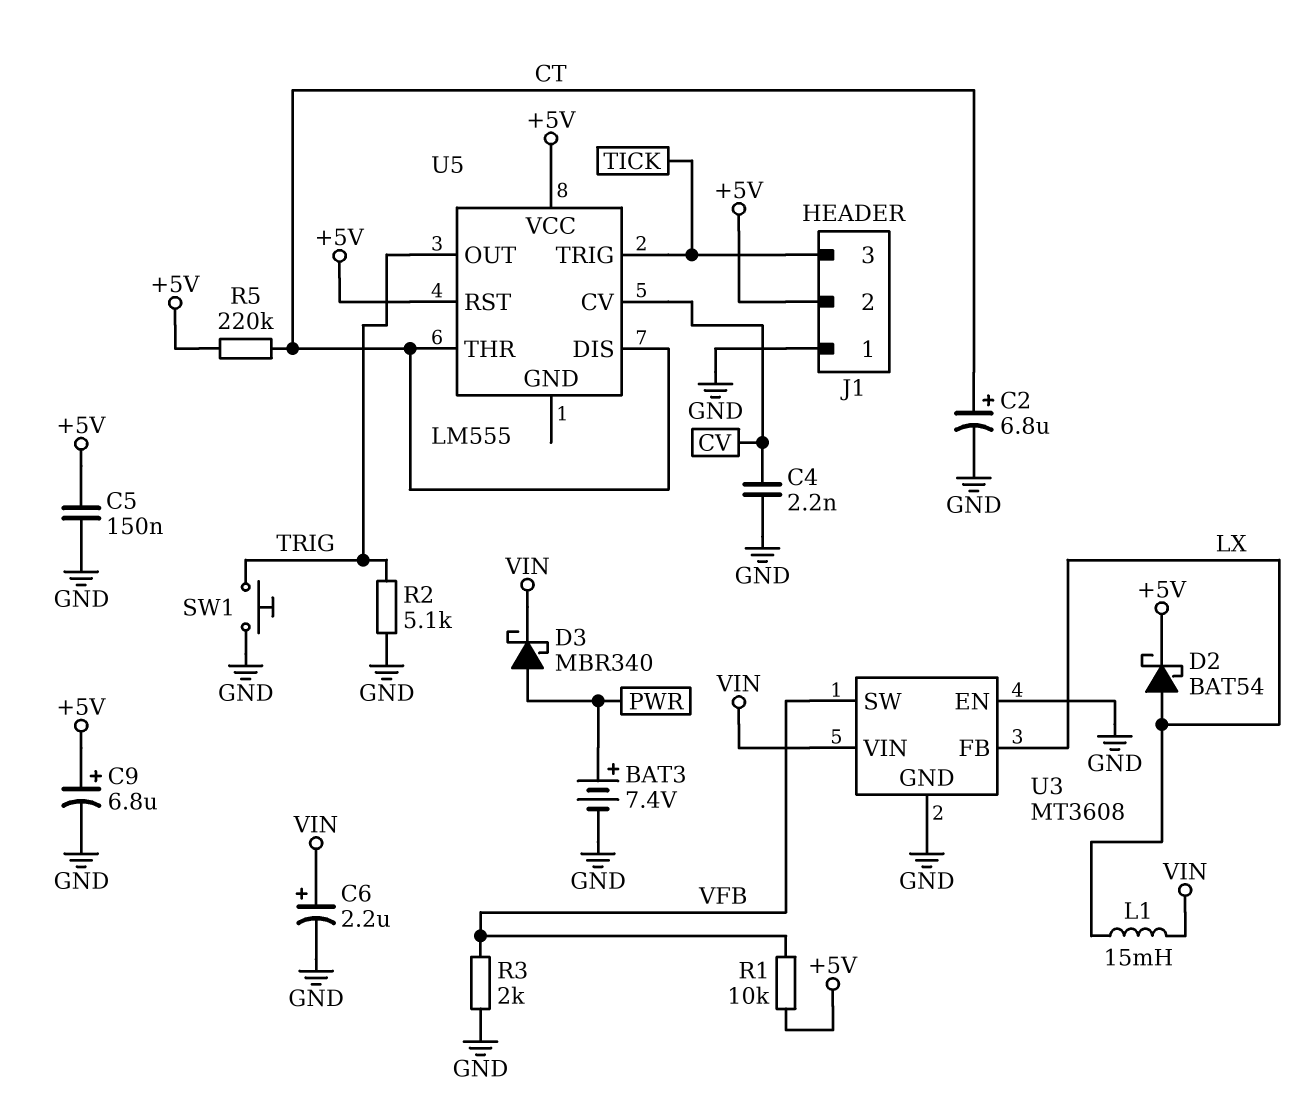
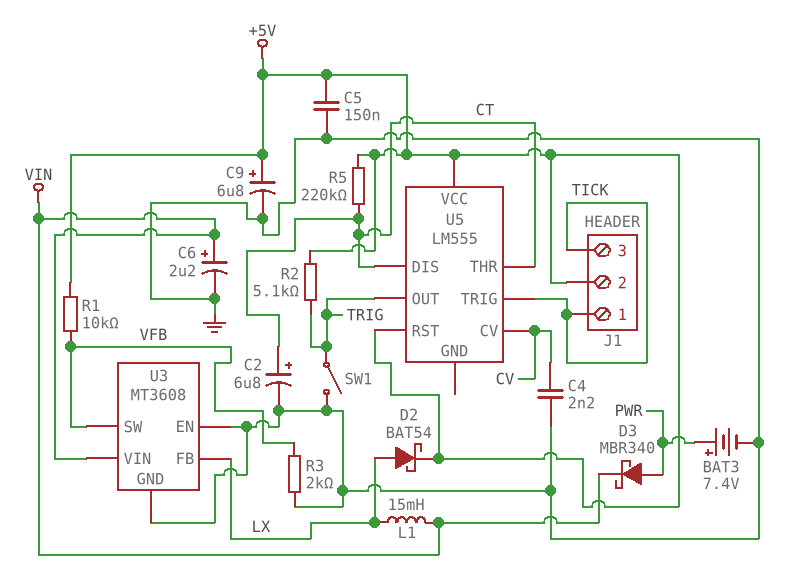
J1 pin 1: GND -> TICK
R2: 5.1k (GND, TRIG) -> 5.1k (+5V, TRIG)
SW1: button (GND, TRIG) -> switch (GND, TRIG)

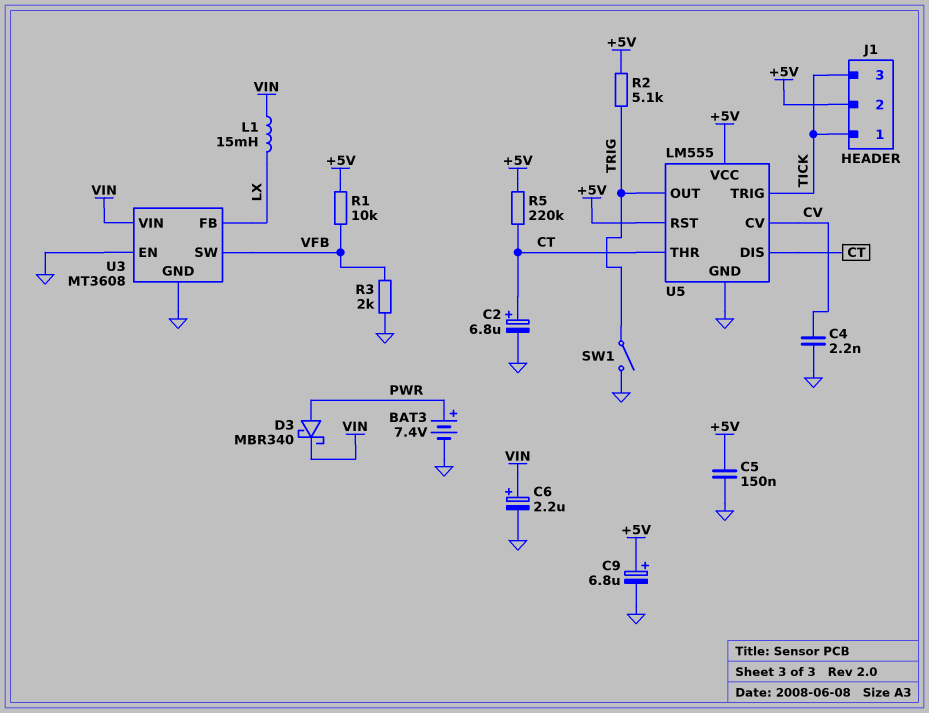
D2: schottky BAT54 (A LX, K +5V) -> none
U5 pin GND: none -> GND

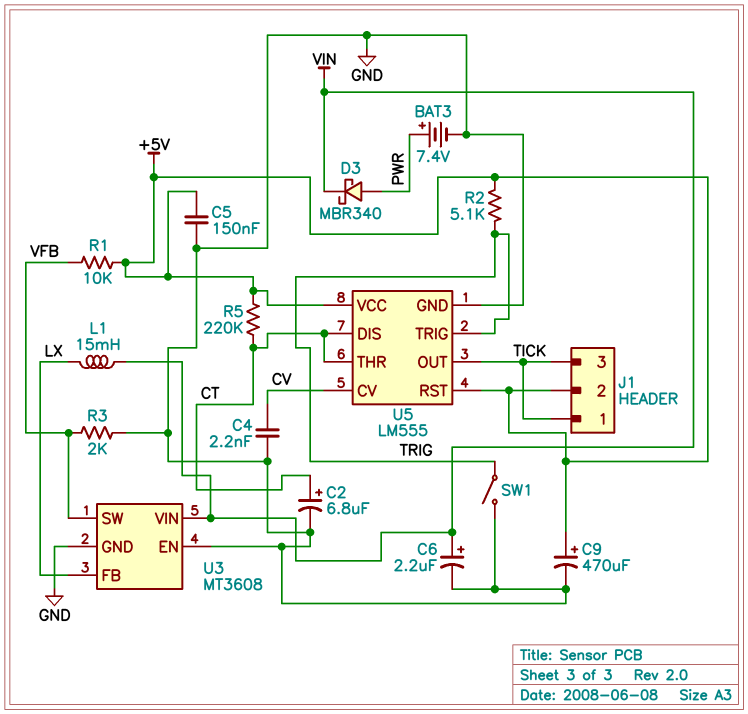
C9: 6.8uF (plus +5V, minus GND) -> 470uF (plus +5V, minus GND)
U5 pin OUT: TRIG -> TICK
U5 pin TRIG: TICK -> TRIG

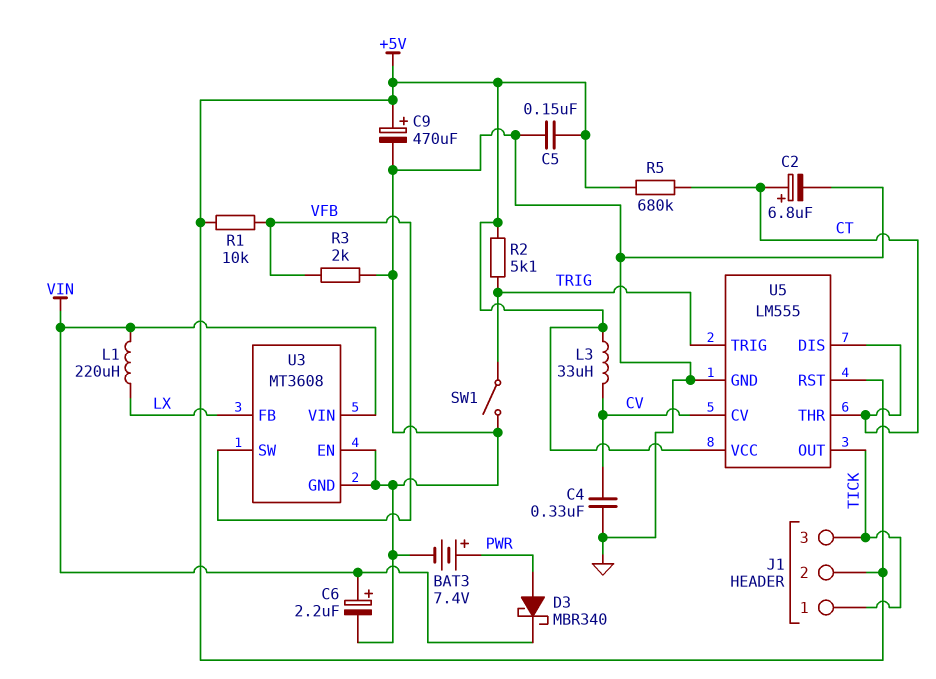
C4: 2.2nF (CV, GND) -> 330nF (CV, GND)
L1: 15mH (LX, VIN) -> 220uH (LX, VIN)
L3: none -> 33uH (+5V, CV)
R5: 220k (+5V, CT) -> 680k (+5V, CT)

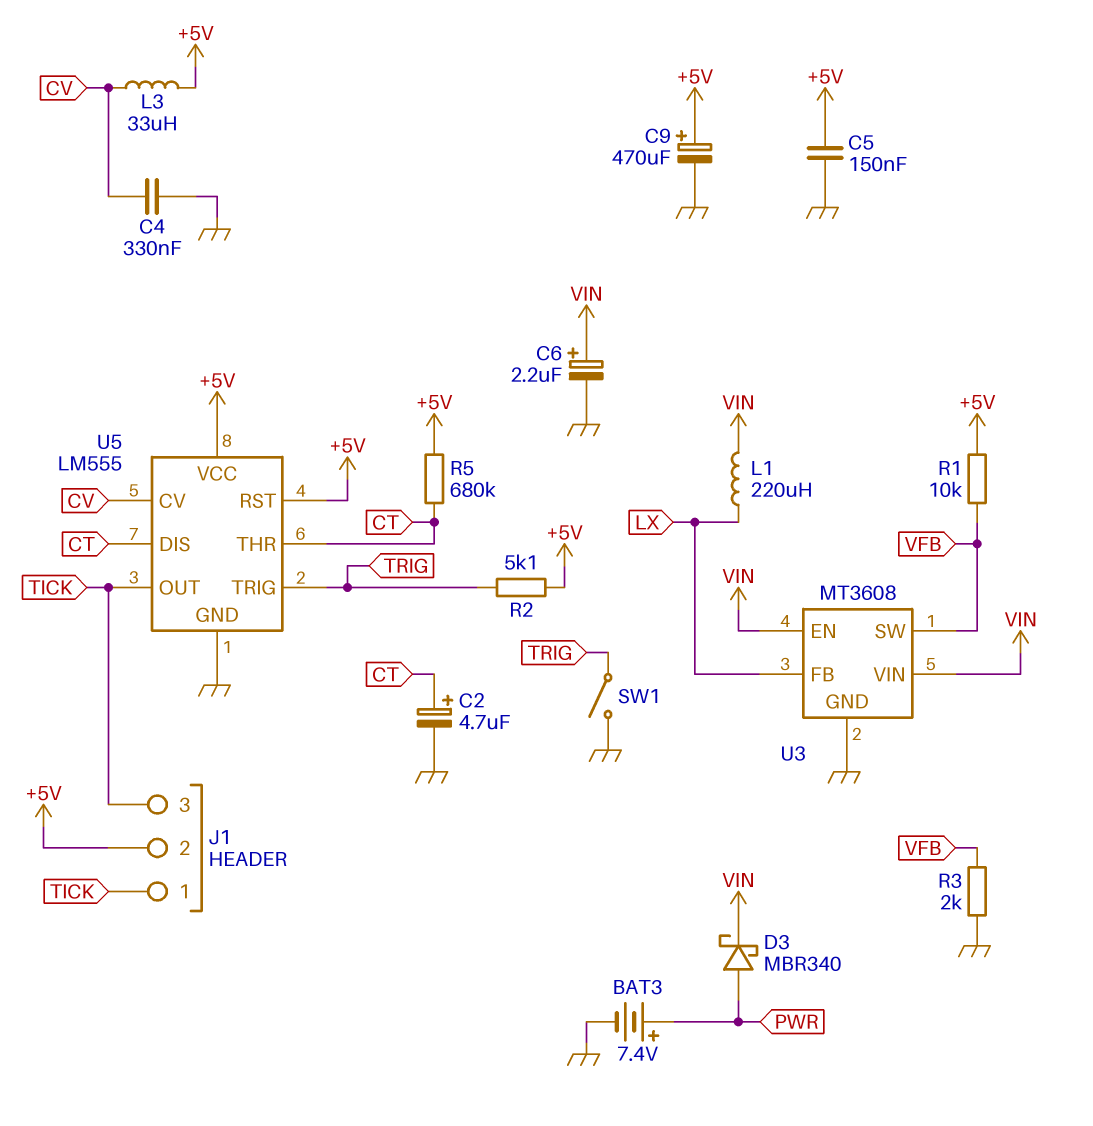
C2: 6.8uF (plus CT, minus GND) -> 4.7uF (plus CT, minus GND)
U3 pin EN: GND -> VIN

